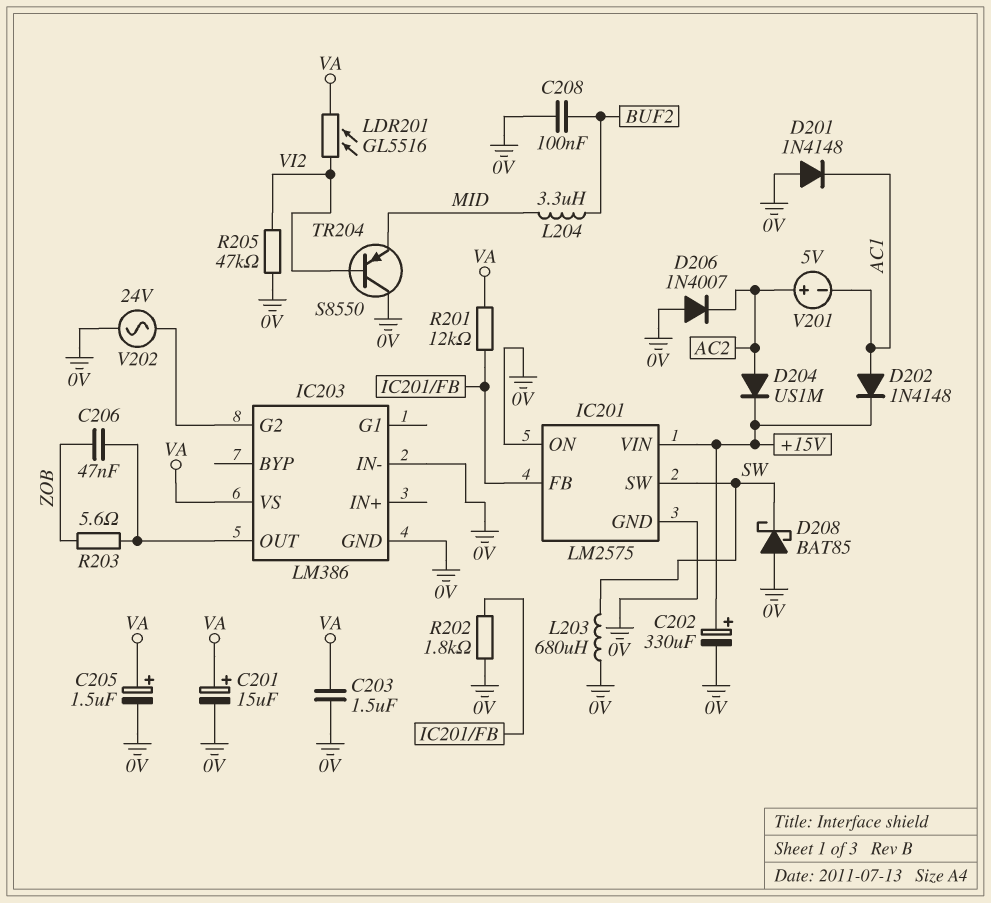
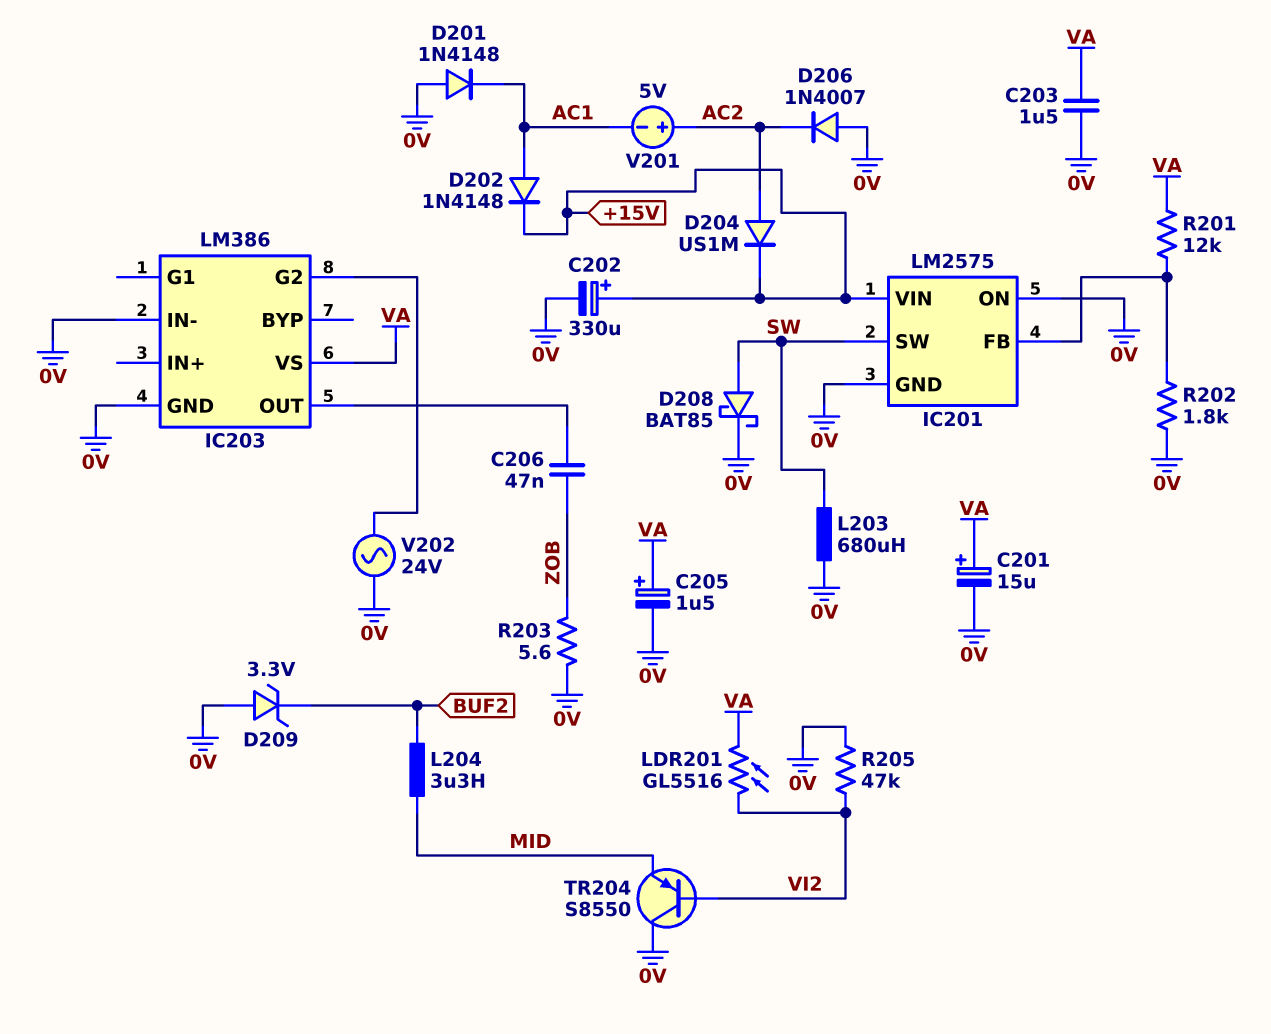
C208: 100nF (0V, BUF2) -> none
D208: schottky BAT85 (A 0V, K SW) -> schottky BAT85 (A SW, K 0V)
D209: none -> zener 3.3V (A 0V, K BUF2)
R203: 5.6 (IC203/OUT, ZOB) -> 5.6 (0V, ZOB)

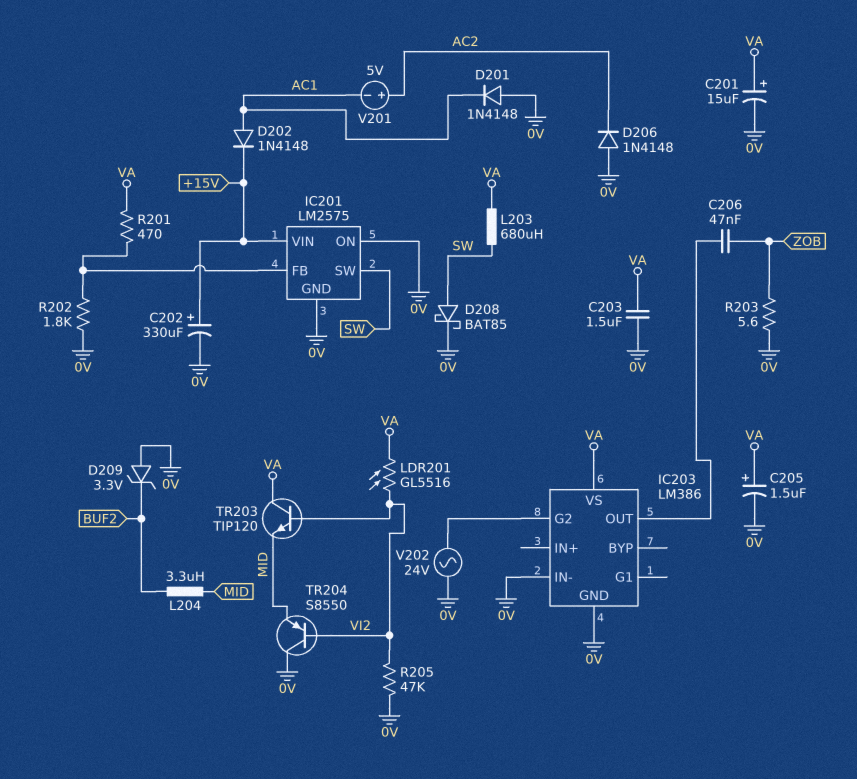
D204: diode US1M (A AC2, K +15V) -> none
D206: diode 1N4007 (A 0V, K AC2) -> diode 1N4148 (A 0V, K AC2)
L203: 680uH (0V, SW) -> 680uH (SW, VA)
R201: 12k (IC201/FB, VA) -> 470 (IC201/FB, VA)
TR203: none -> NPN TIP120 (B VI2, C VA, E MID)

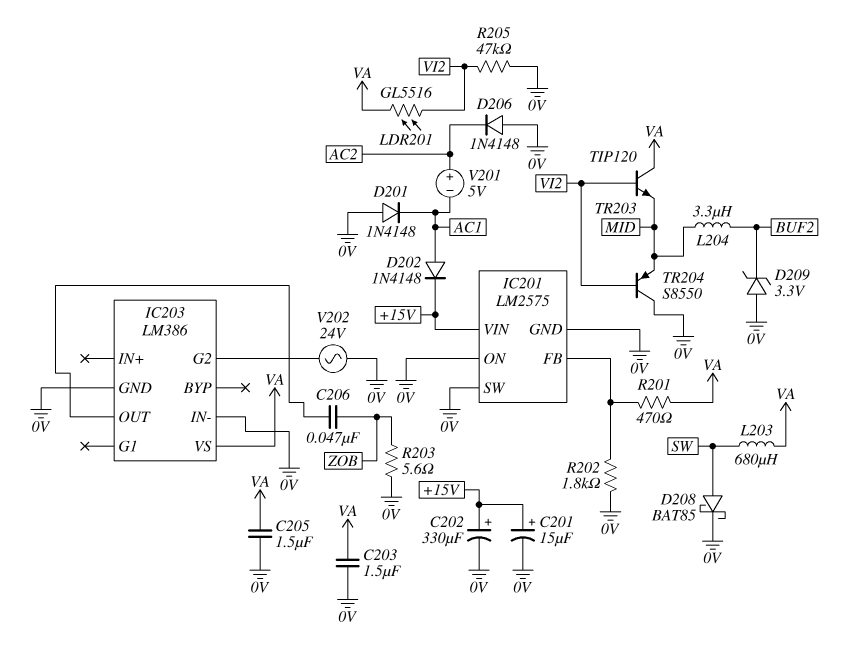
C201: 15uF (plus VA, minus 0V) -> 15uF (plus +15V, minus 0V)
C205: 1.5uF (plus VA, minus 0V) -> 1.5uF (0V, VA)
IC201 pin SW: SW -> 0V

